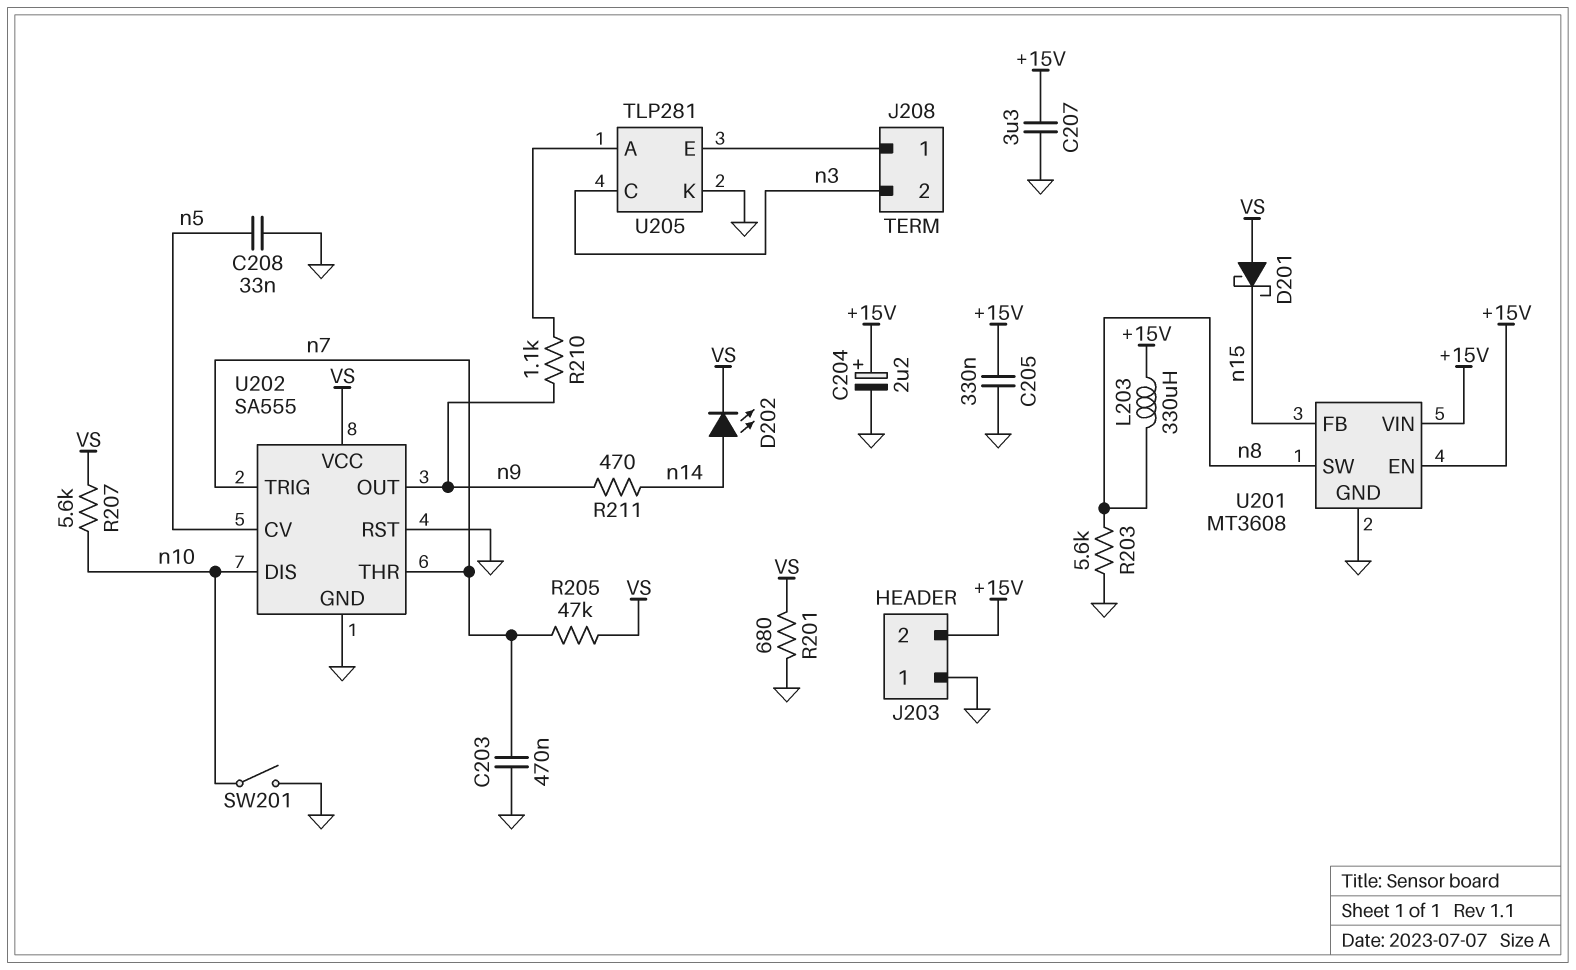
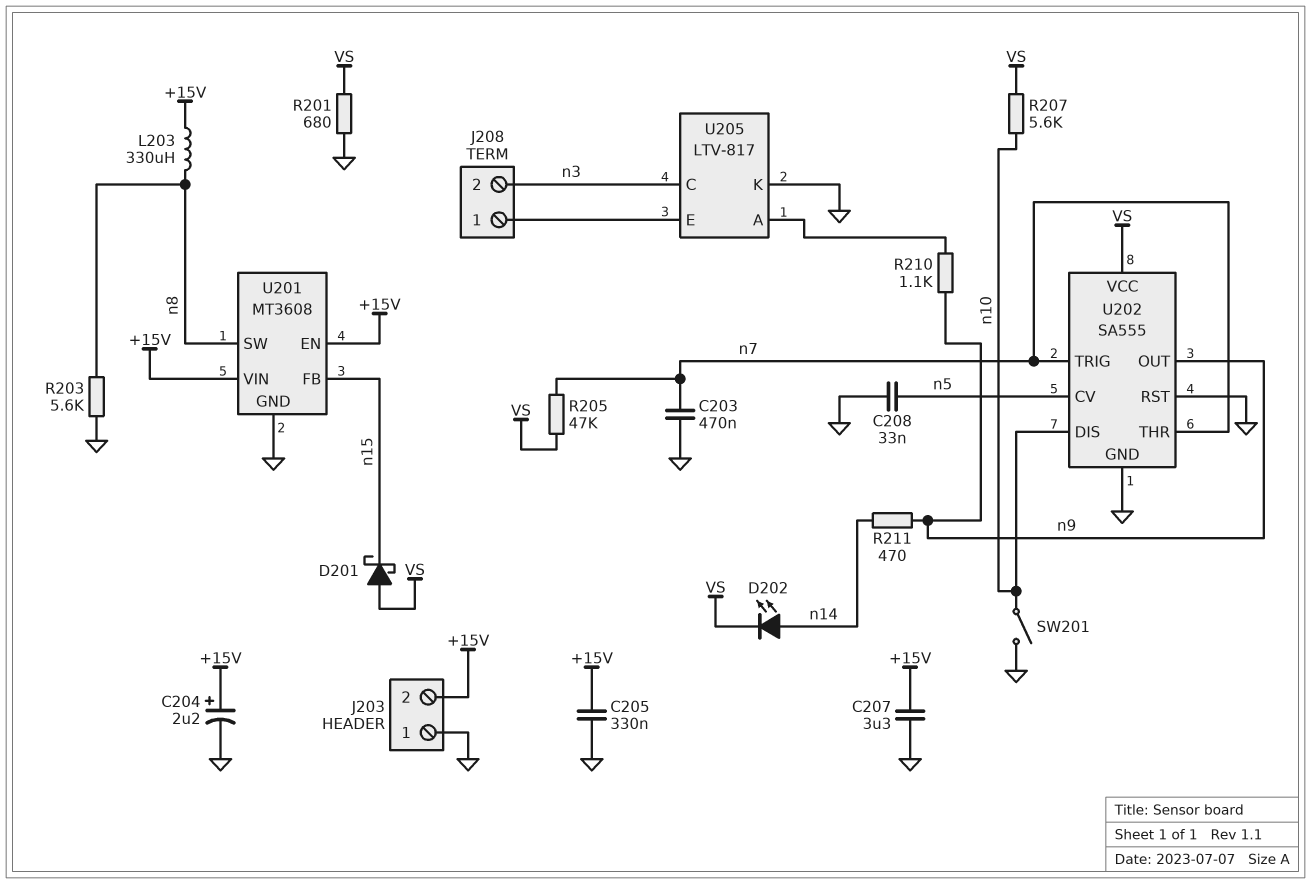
U205: TLP281 -> LTV-817

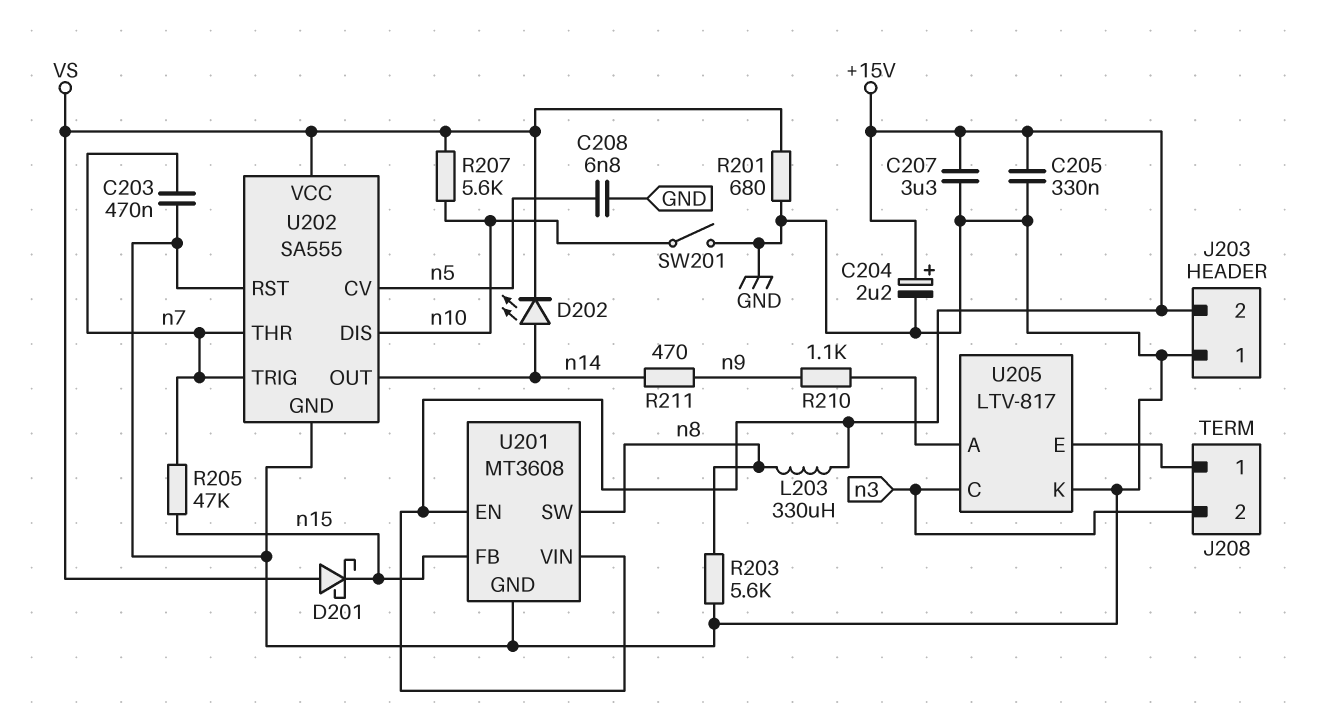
C208: 33nF (GND, n5) -> 6.8nF (GND, n5)
R205: 47k (VS, n7) -> 47k (n7, n15)
U202 pin OUT: n9 -> n14

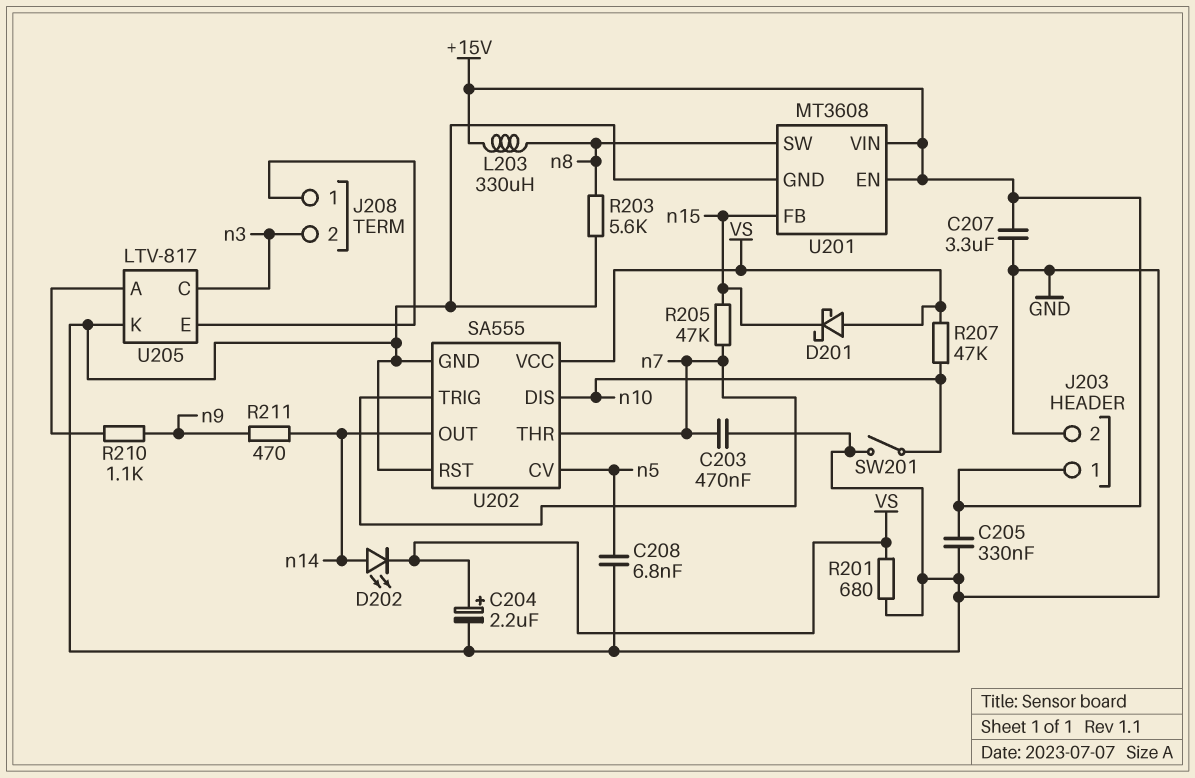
C204: 2.2uF (plus +15V, minus GND) -> 2.2uF (plus VS, minus GND)
J203 pin 1: GND -> +15V
J203 pin 2: +15V -> GND
R207: 5.6k (VS, n10) -> 47k (VS, n10)

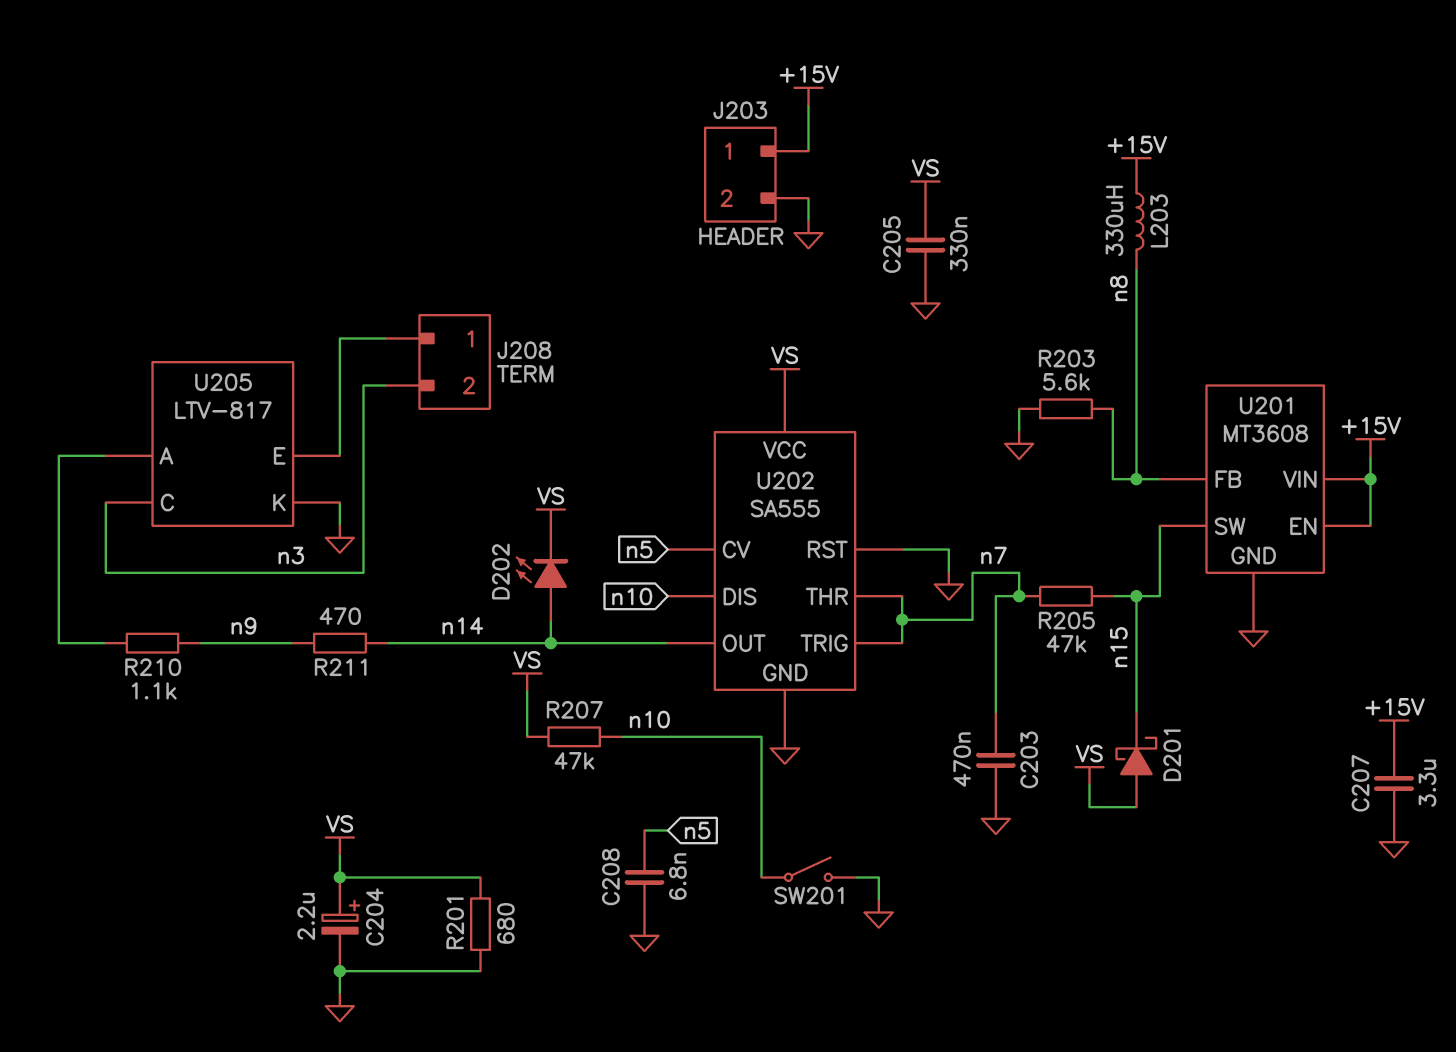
C205: 330nF (+15V, GND) -> 330nF (GND, VS)
U201 pin FB: n15 -> n8
U201 pin SW: n8 -> n15

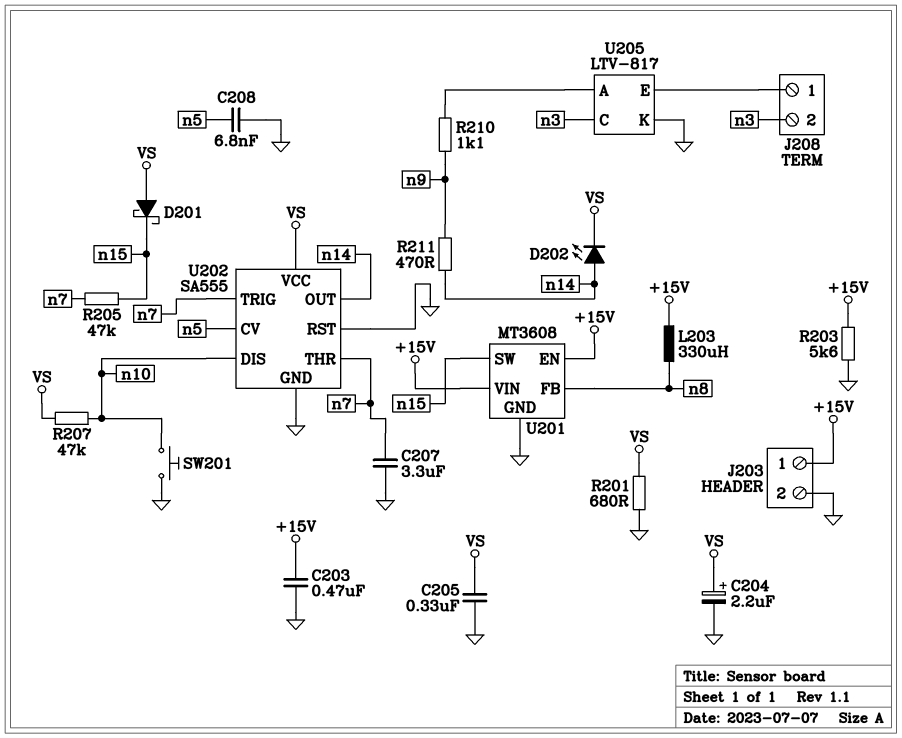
C203: 470nF (GND, n7) -> 470nF (+15V, GND)
C207: 3.3uF (+15V, GND) -> 3.3uF (GND, n7)
R203: 5.6k (GND, n8) -> 5.6k (+15V, GND)
SW201: switch (GND, n10) -> button (GND, n10)

